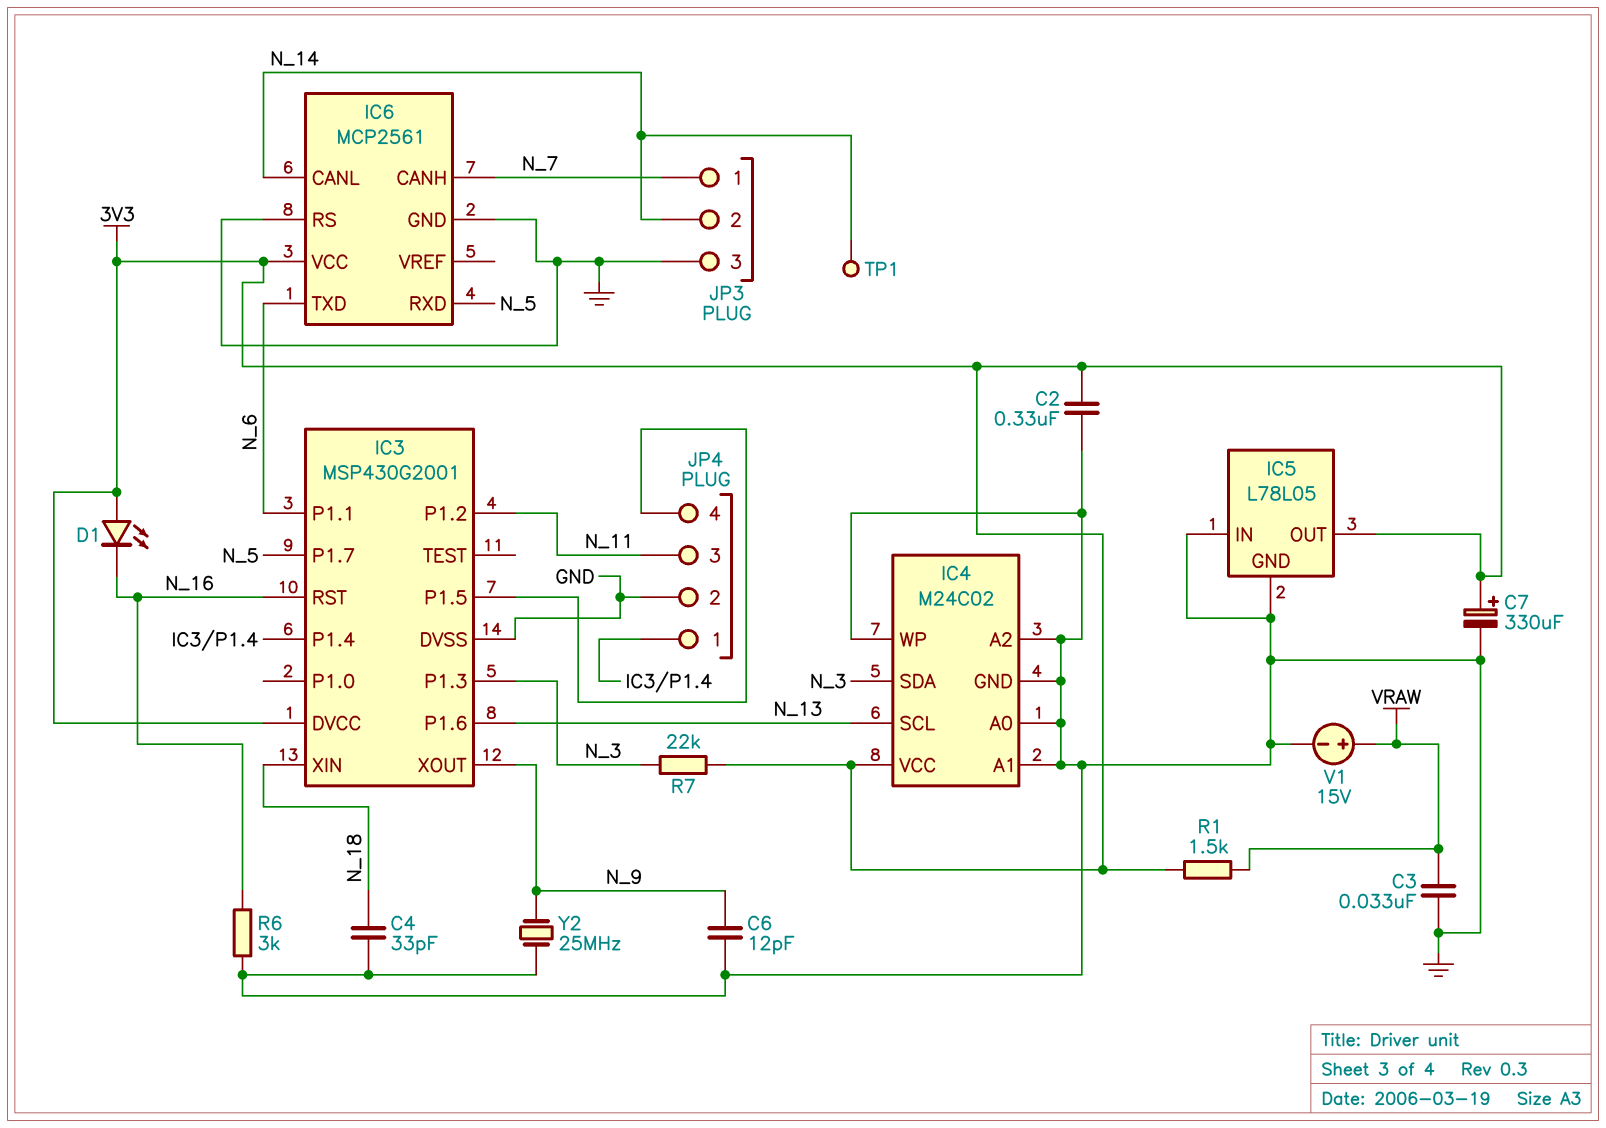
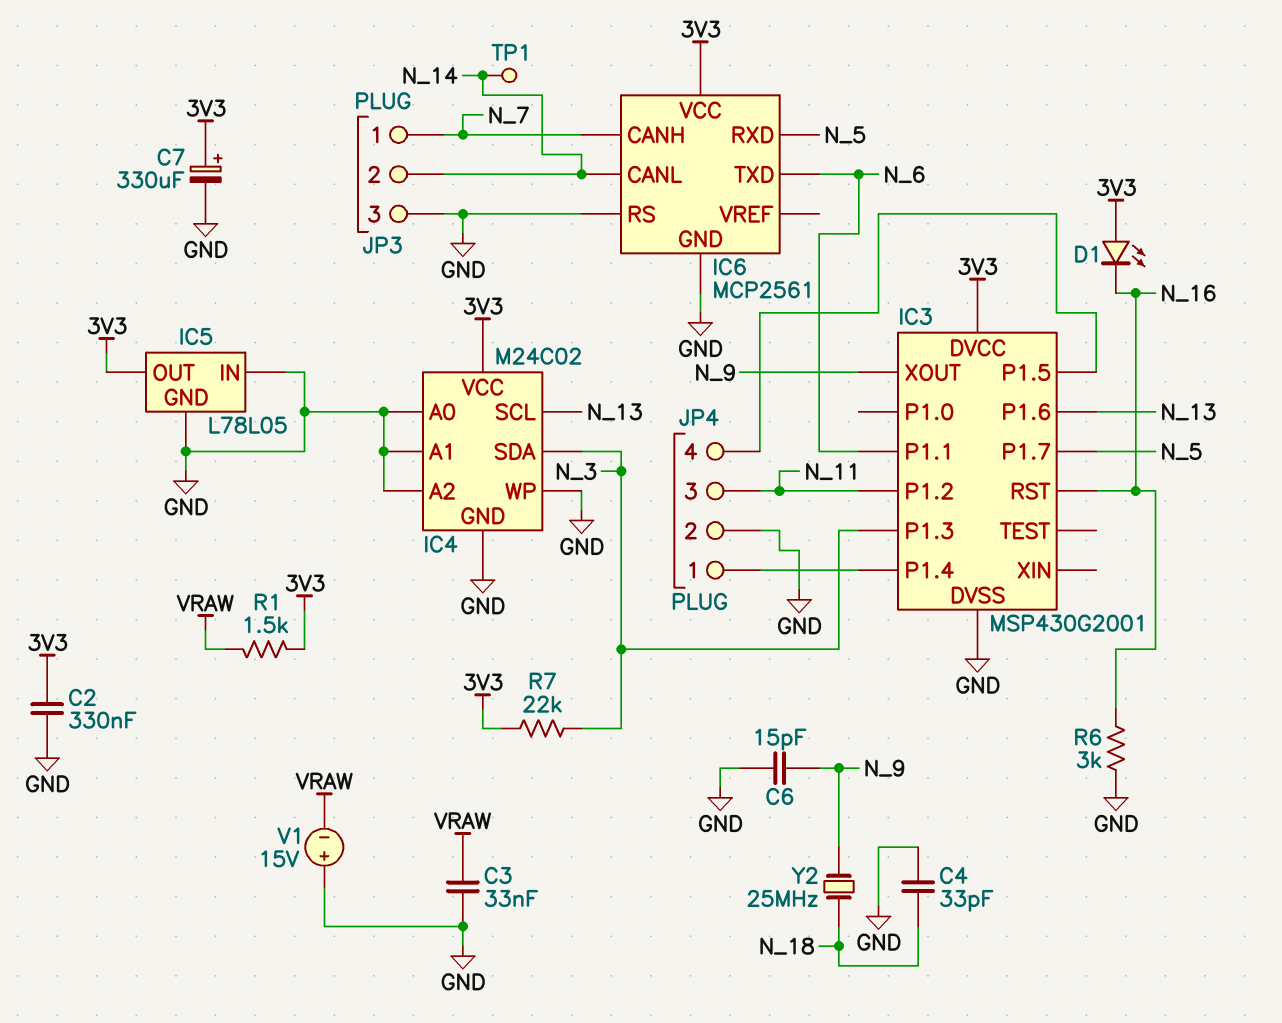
C6: 12pF (GND, N_9) -> 15pF (GND, N_9)
IC3 pin XIN: N_18 -> none
V1: 15V (plus VRAW, minus GND) -> 15V (plus GND, minus VRAW)
Y2: 25MHz (GND, N_9) -> 25MHz (N_9, N_18)

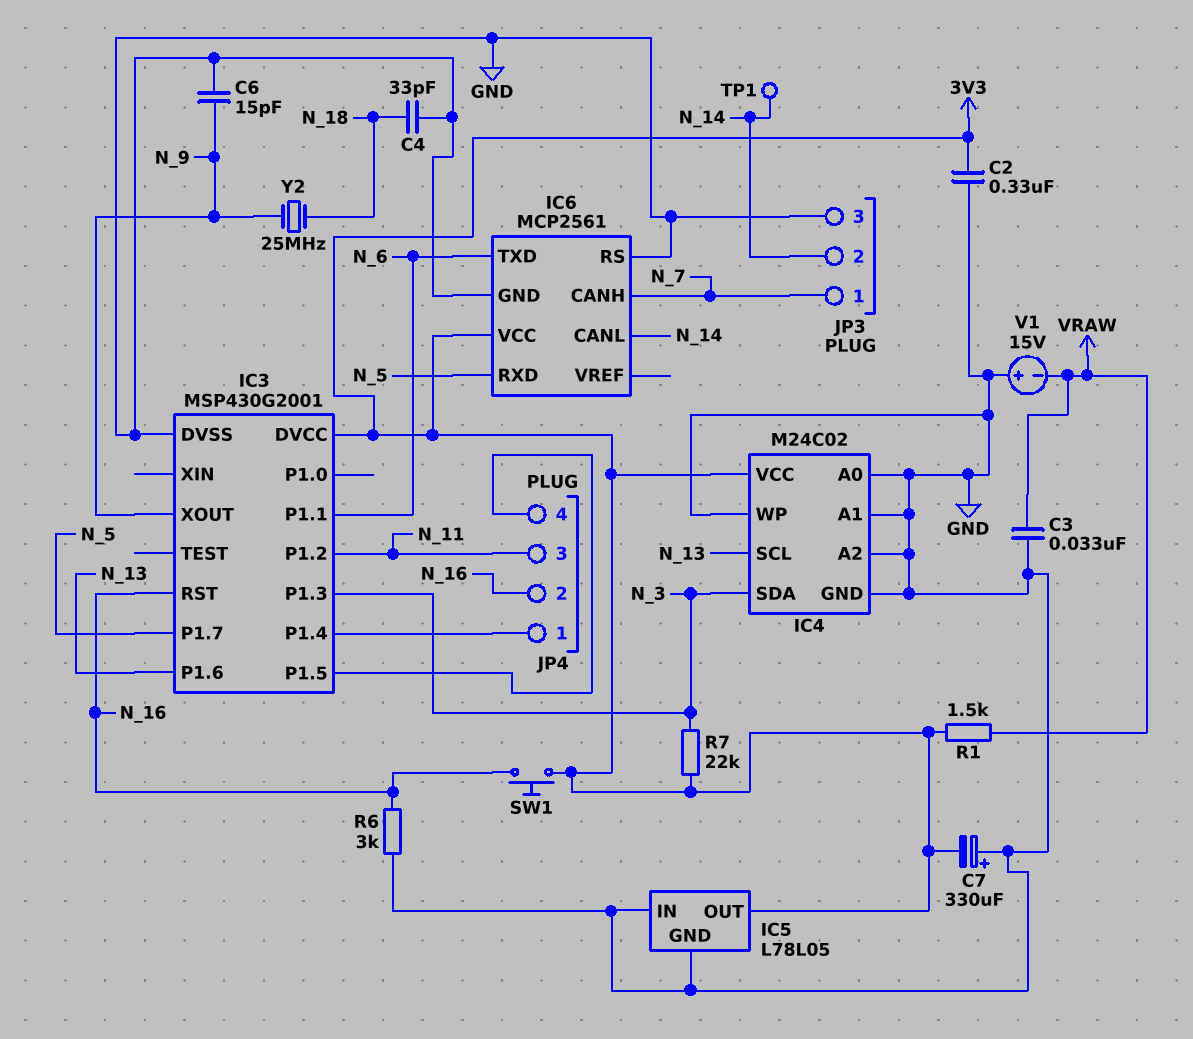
C7: 330uF (plus 3V3, minus GND) -> 330uF (plus GND, minus 3V3)
D1: LED (A 3V3, K N_16) -> none
JP4 pin 2: GND -> N_16
SW1: none -> button (3V3, N_16)

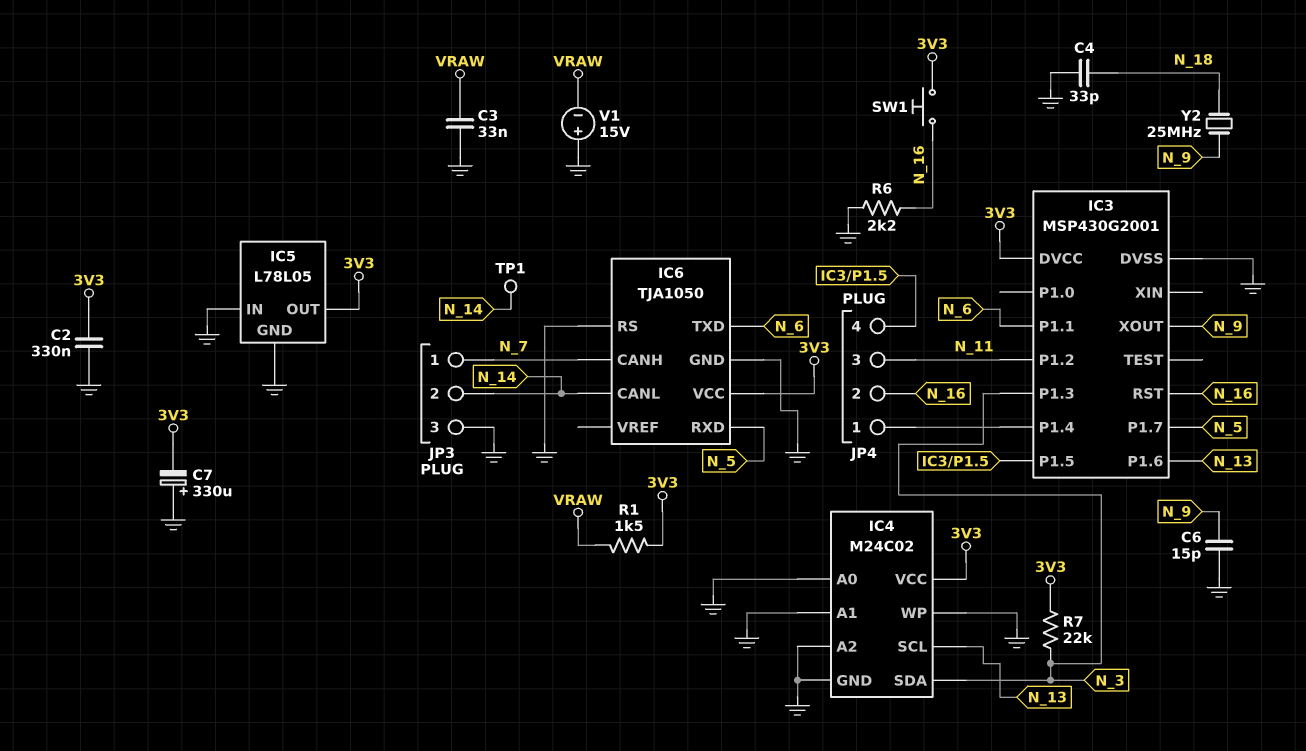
IC6: MCP2561 -> TJA1050
R6: 3k (GND, N_16) -> 2.2k (GND, N_16)

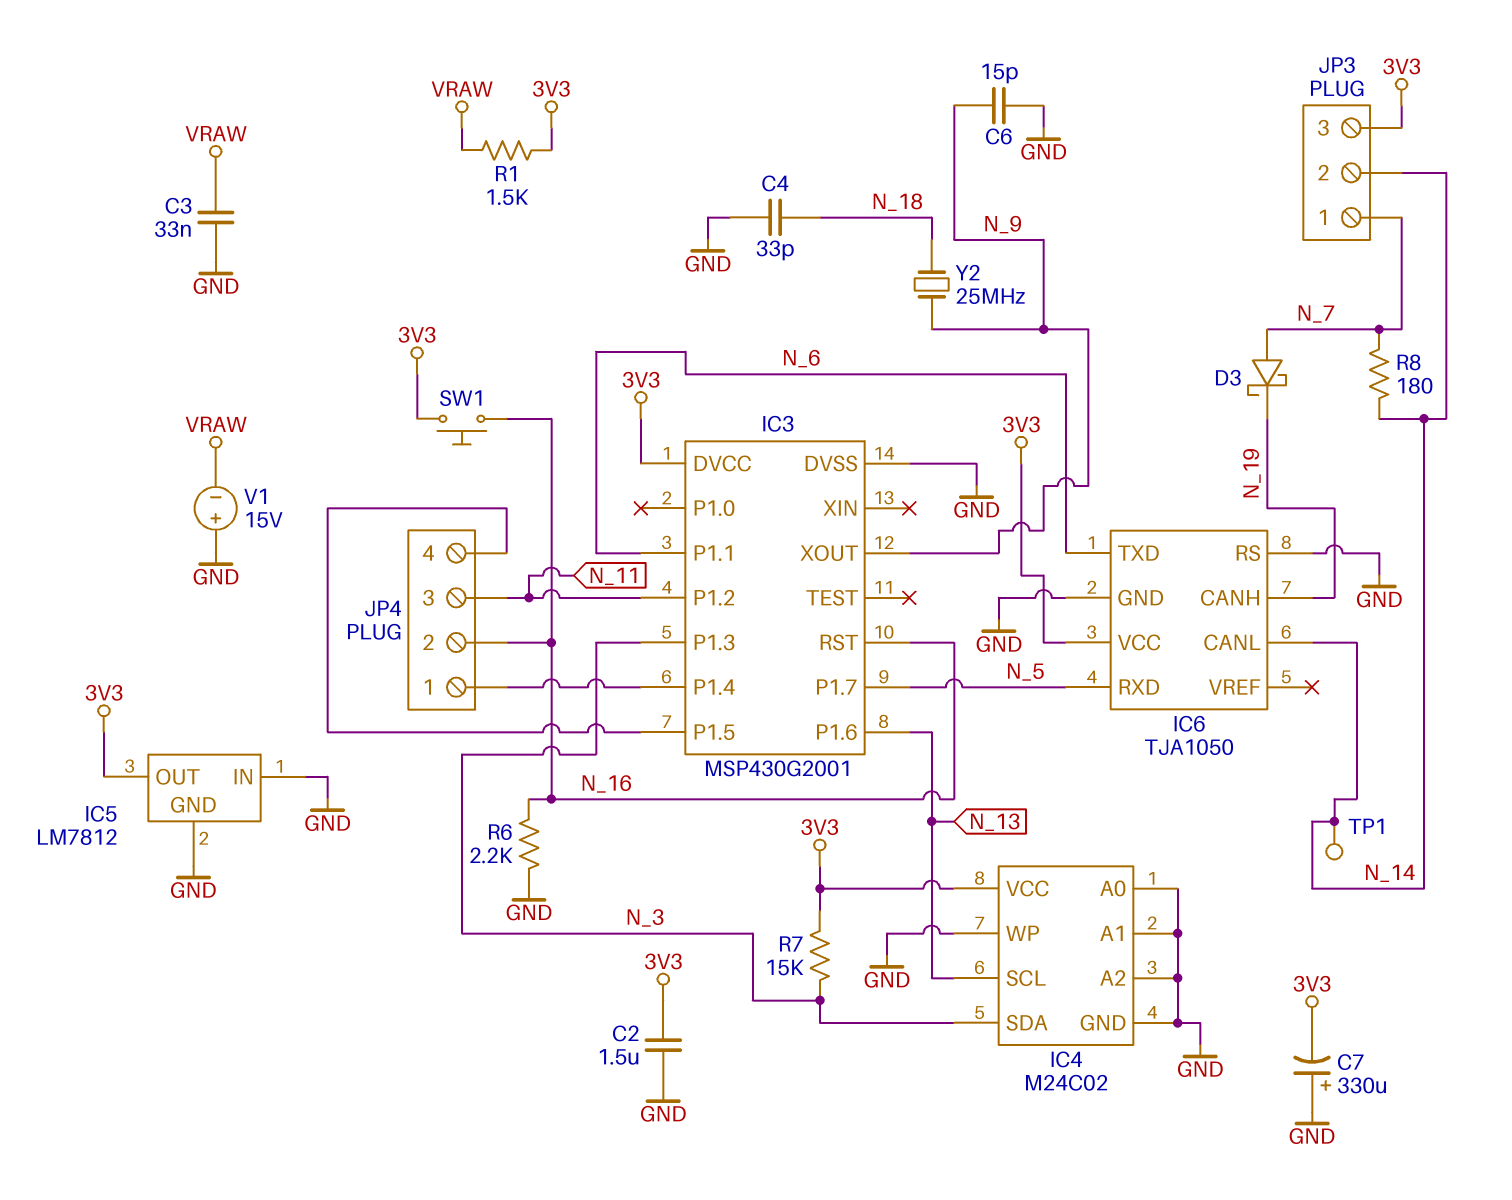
C2: 330nF (3V3, GND) -> 1.5uF (3V3, GND)
D3: none -> schottky (A N_7, K N_19)
IC5: L78L05 -> LM7812
IC6 pin CANH: N_7 -> N_19
JP3 pin 3: GND -> 3V3
R7: 22k (3V3, N_3) -> 15k (3V3, N_3)
R8: none -> 180 (N_7, N_14)

